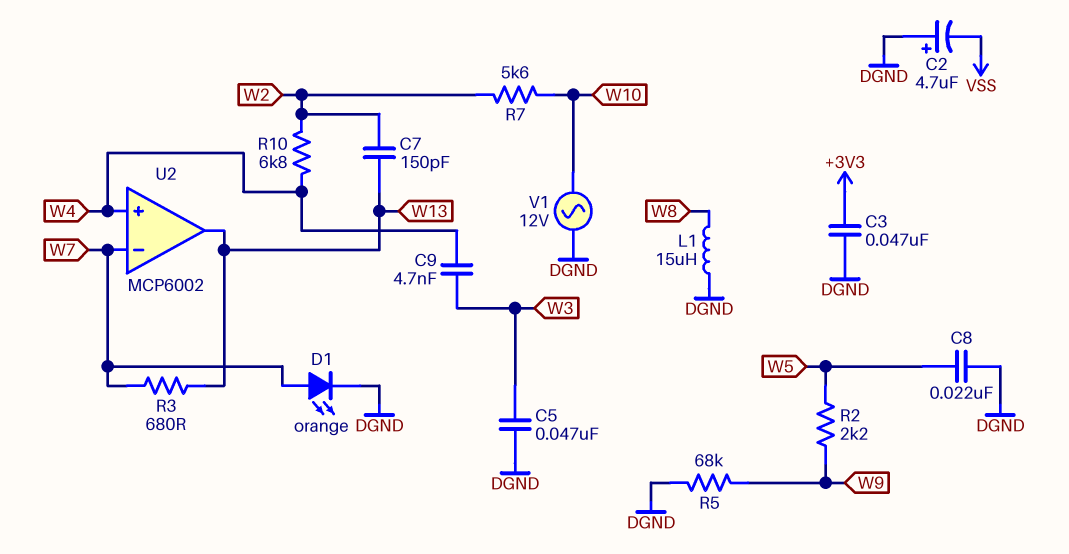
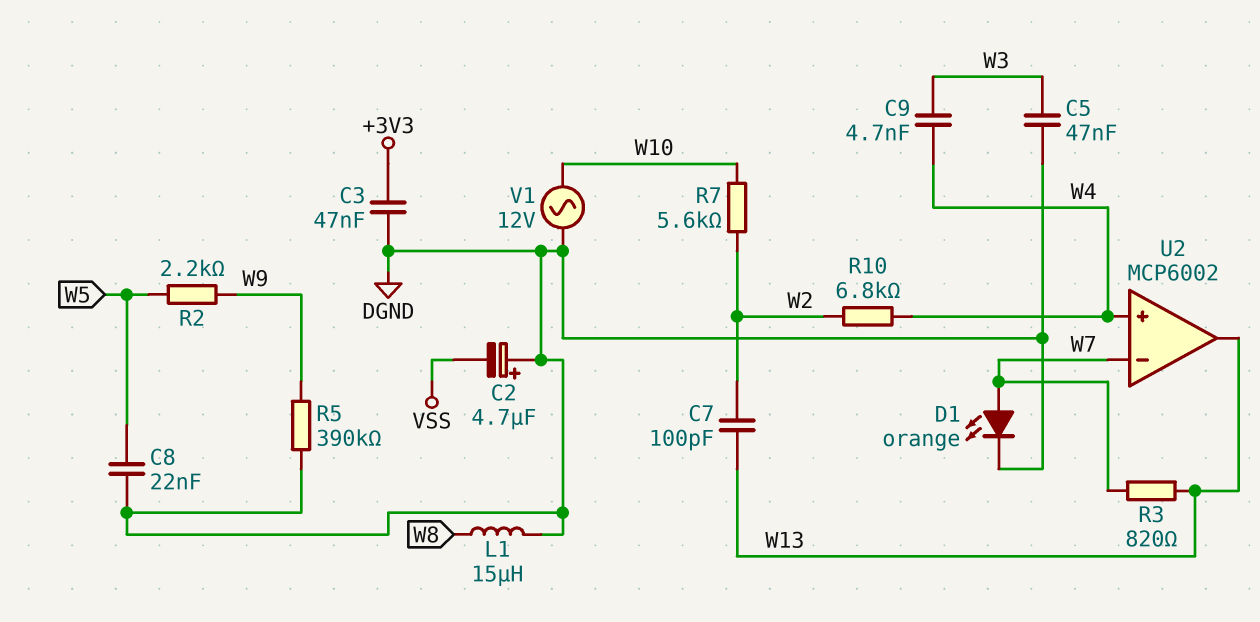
C7: 150pF (W2, W13) -> 100pF (W2, W13)
R3: 680 (W7, W13) -> 820 (W7, W13)
R5: 68k (DGND, W9) -> 390k (DGND, W9)

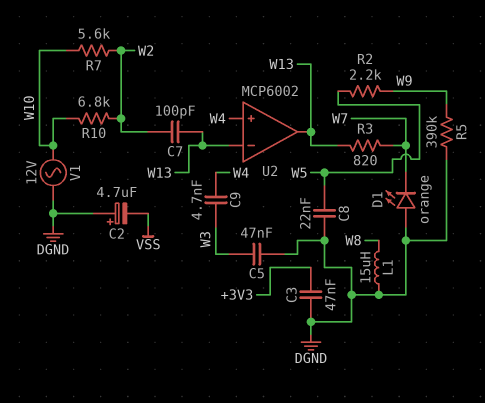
D1: LED orange (A W7, K DGND) -> LED orange (A DGND, K W7)
R10: 6.8k (W2, W4) -> 6.8k (W2, W10)
U2 pin in-: W7 -> W13

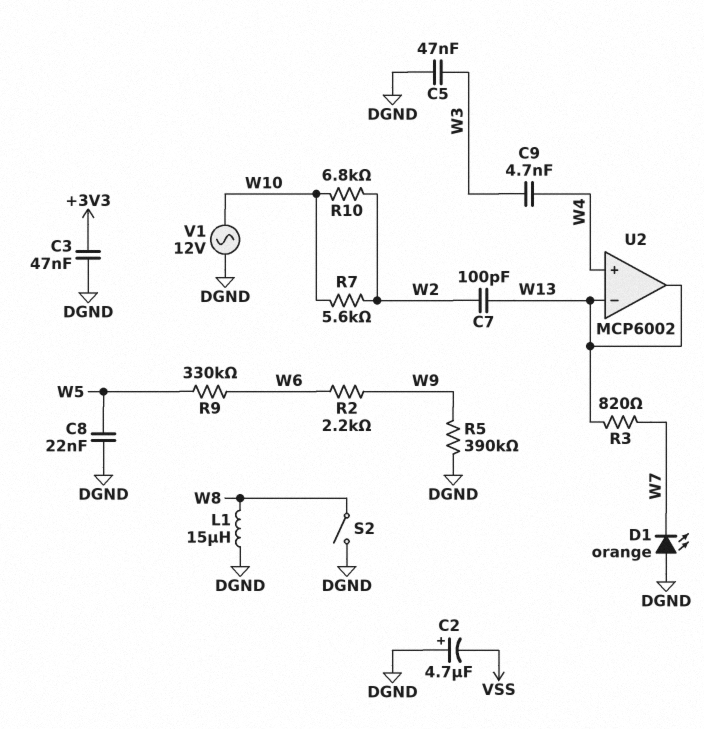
R2: 2.2k (W5, W9) -> 2.2k (W6, W9)
R9: none -> 330k (W5, W6)
S2: none -> switch (DGND, W8)

